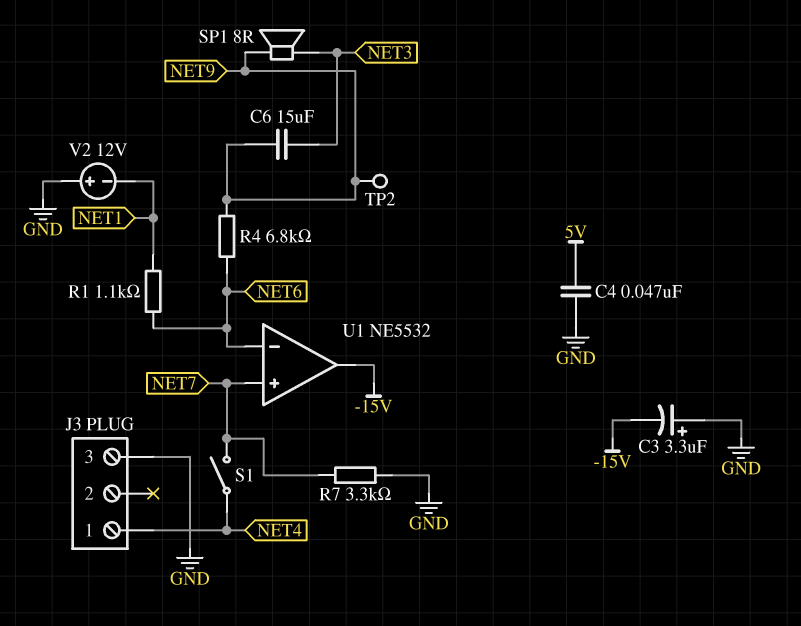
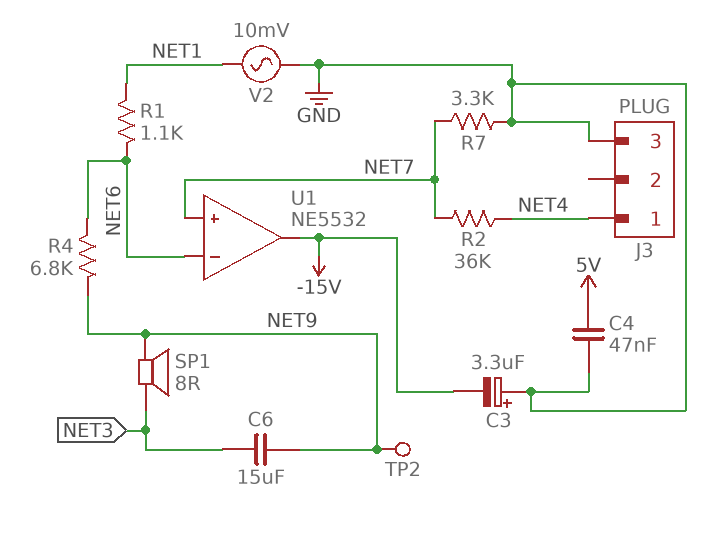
R2: none -> 36k (NET4, NET7)
S1: switch (NET4, NET7) -> none
V2: 12V (plus GND, minus NET1) -> AC 10mV (GND, NET1)

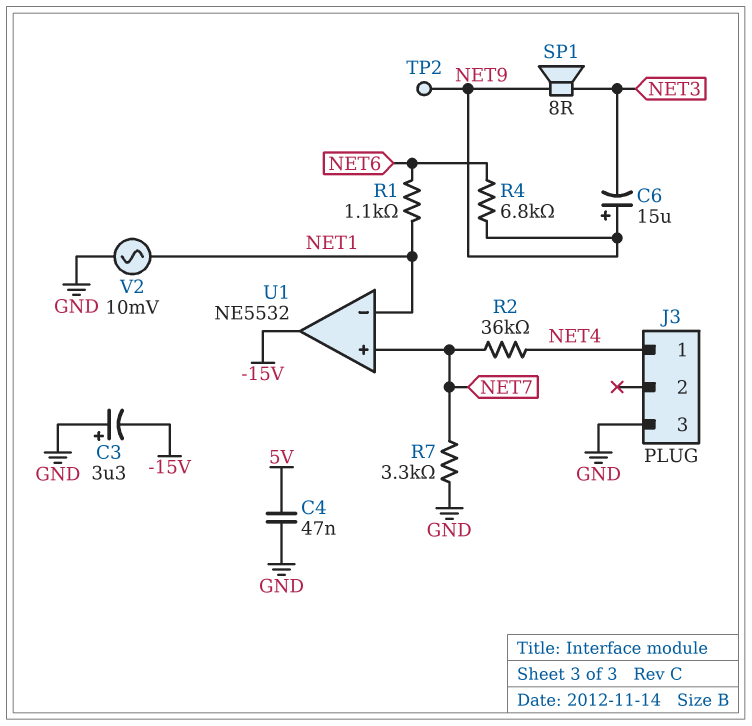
C6: 15uF (NET3, NET9) -> 15uF (plus NET9, minus NET3)
U1 pin in-: NET6 -> NET1

